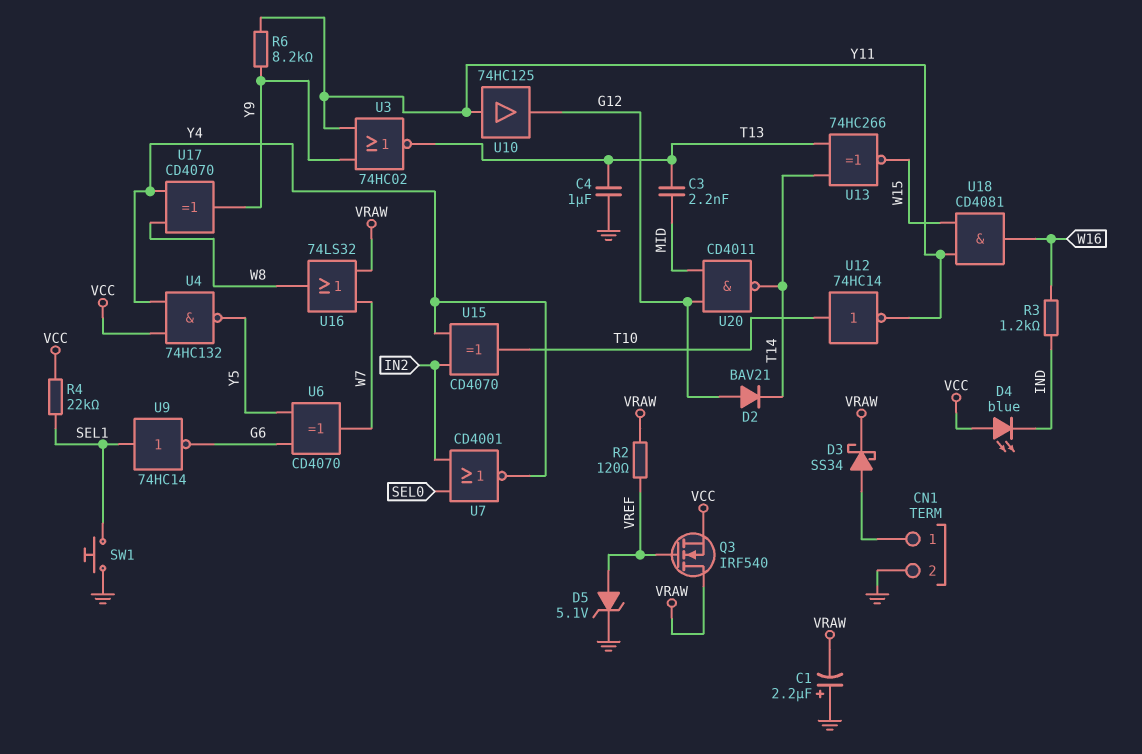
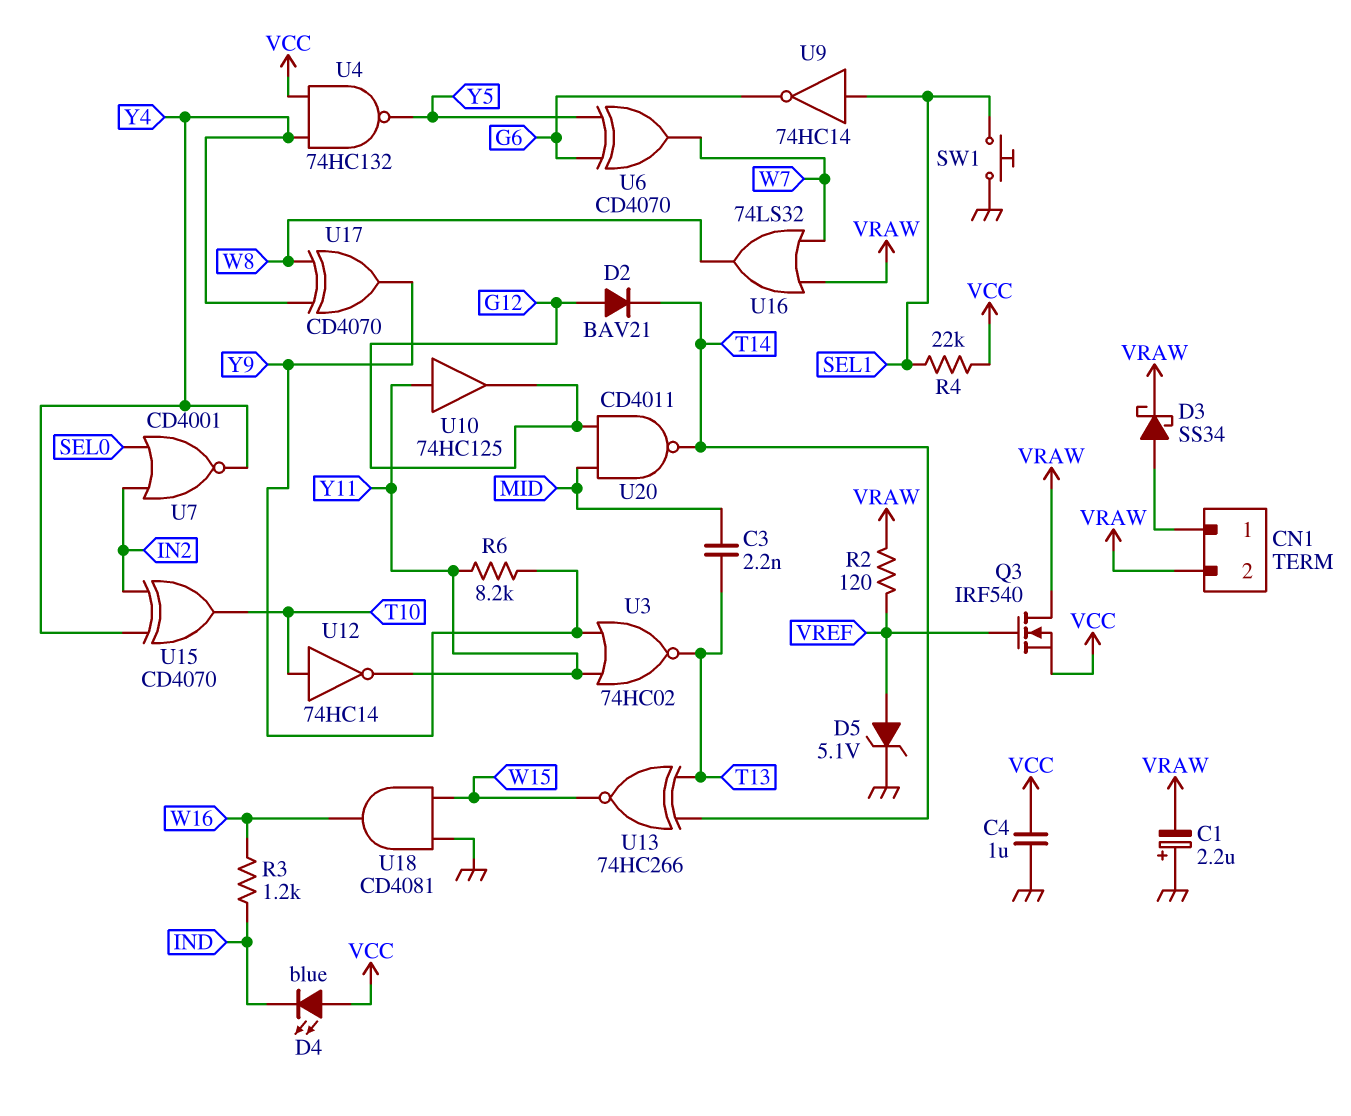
C4: 1uF (GND, T13) -> 1uF (GND, VCC)
CN1 pin 2: GND -> VRAW
U18: AND CD4081 (in W15, in Y11, out W16) -> AND CD4081 (in GND, in W15, out W16)

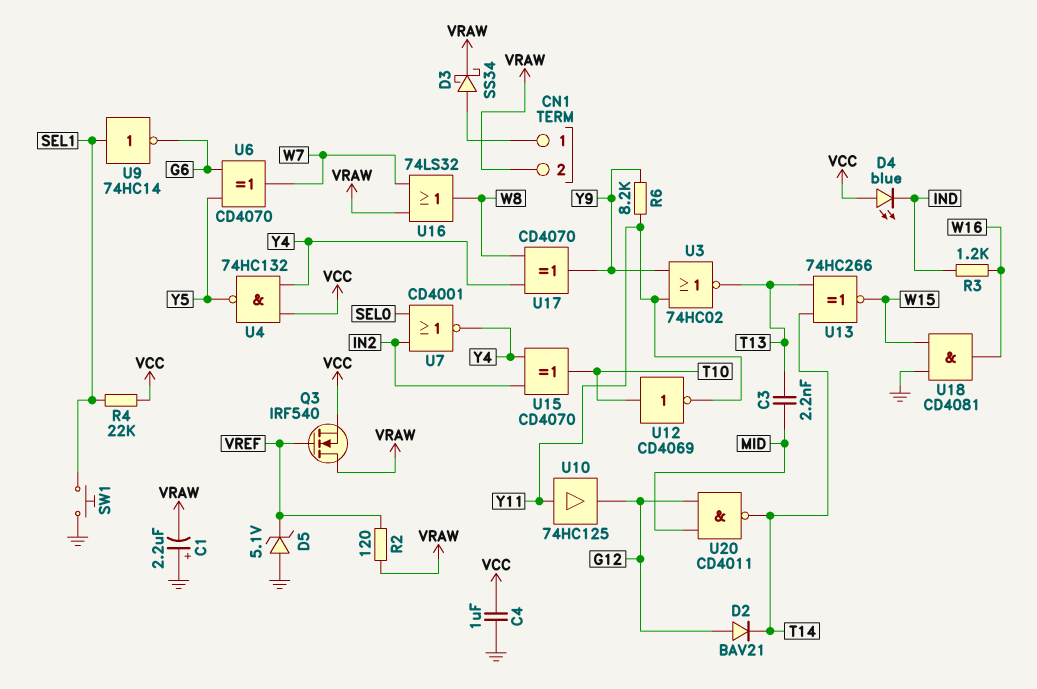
D5: zener 5.1V (A VREF, K GND) -> zener 5.1V (A GND, K VREF)
U12: NOT 74HC14 (in T10, out Y11) -> NOT CD4069 (in T10, out Y11)

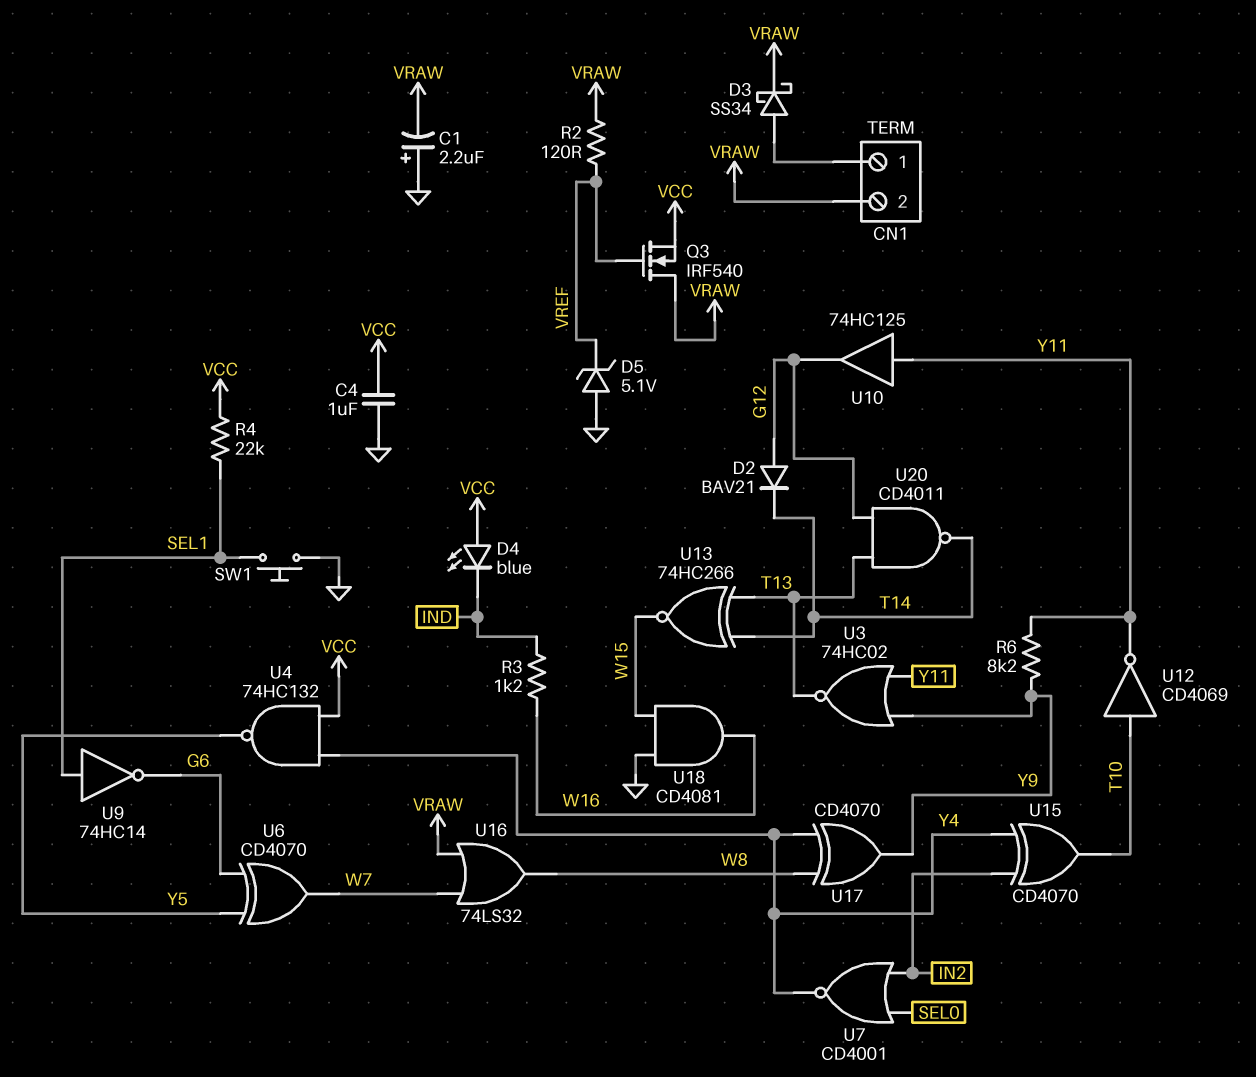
C3: 2.2nF (MID, T13) -> none
U20: NAND CD4011 (in G12, in MID, out T14) -> NAND CD4011 (in G12, in T13, out T14)

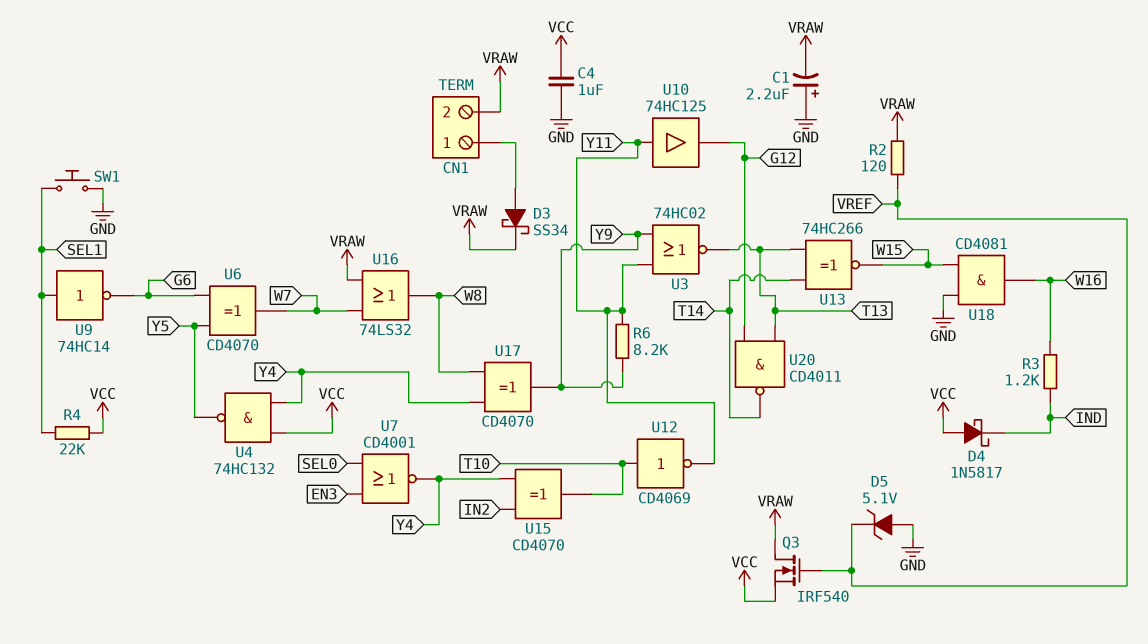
D2: diode BAV21 (A G12, K T14) -> none
D4: LED blue (A VCC, K IND) -> schottky 1N5817 (A VCC, K IND)
U7: NOR CD4001 (in IN2, in SEL0, out Y4) -> NOR CD4001 (in EN3, in SEL0, out Y4)

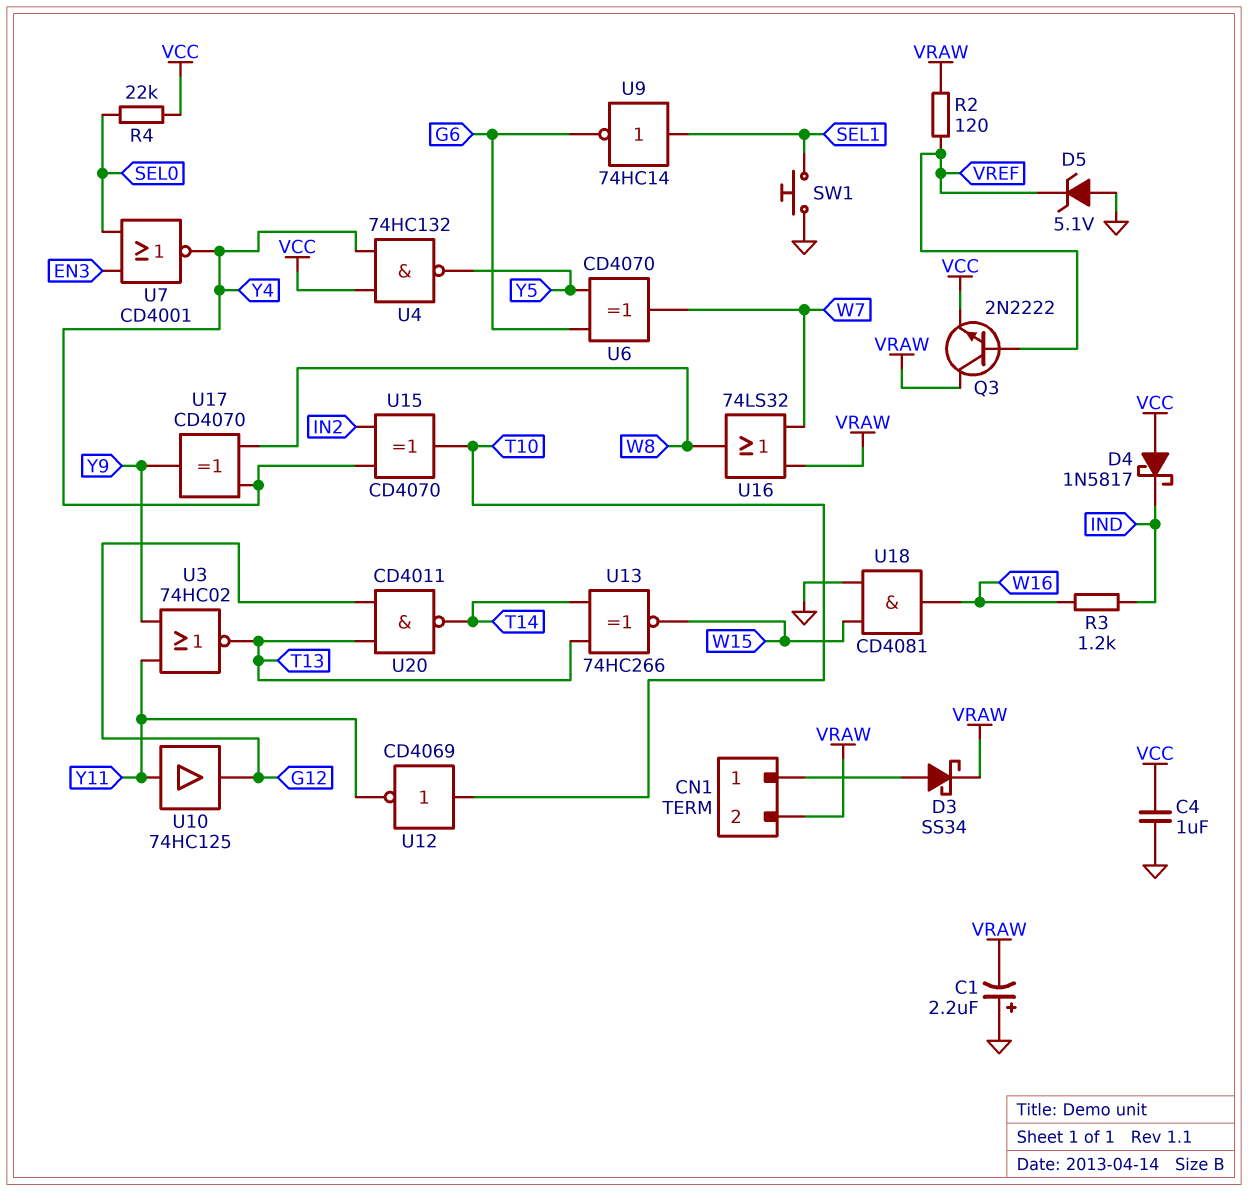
Q3: NMOS IRF540 (G VREF, D VRAW, S VCC) -> NPN 2N2222 (B VREF, C VRAW, E VCC)
R4: 22k (SEL1, VCC) -> 22k (SEL0, VCC)
R6: 8.2k (Y9, Y11) -> none

